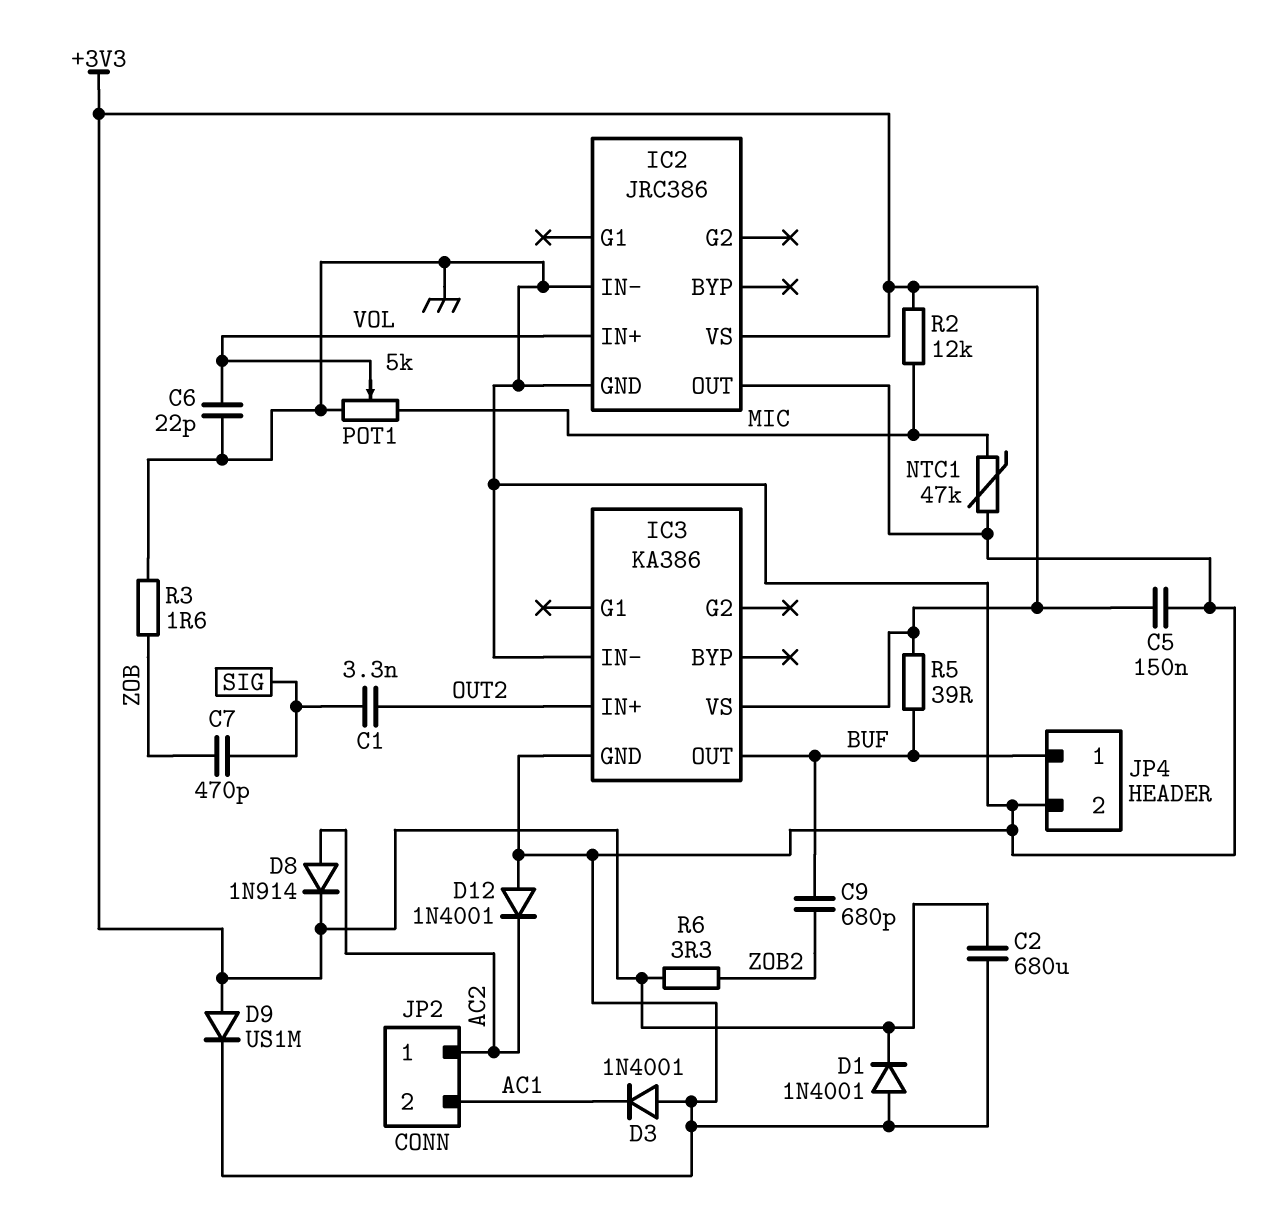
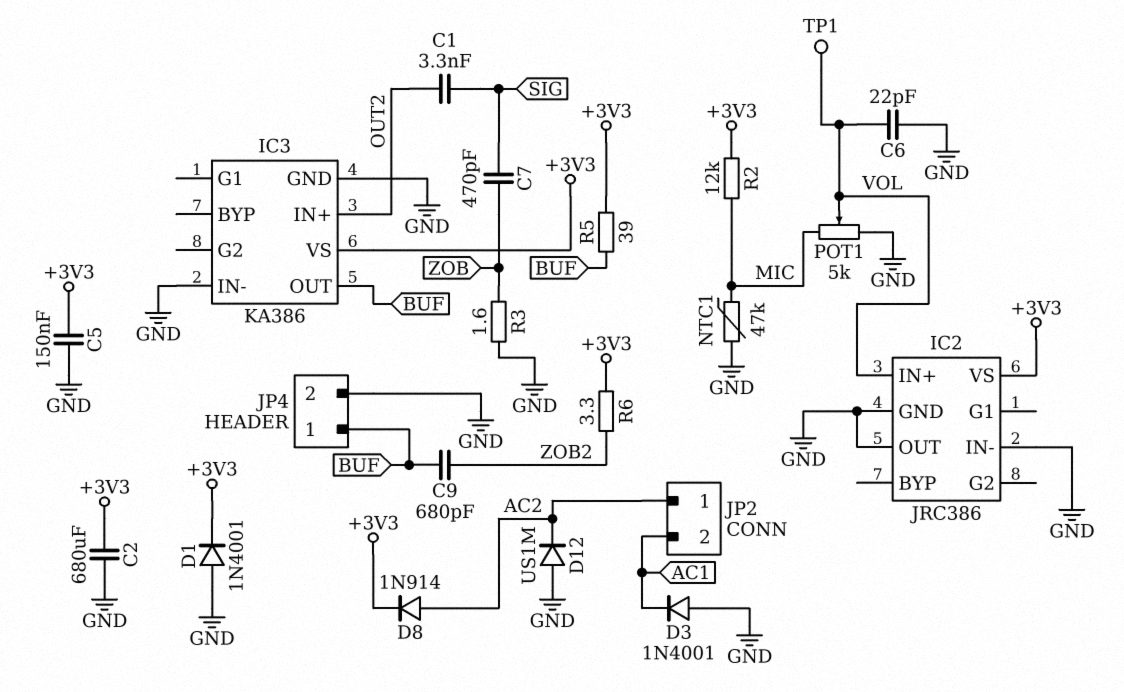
D9: diode US1M (A +3V3, K GND) -> none
D12: diode 1N4001 (A GND, K AC2) -> diode US1M (A GND, K AC2)
TP1: none -> test point (VOL)

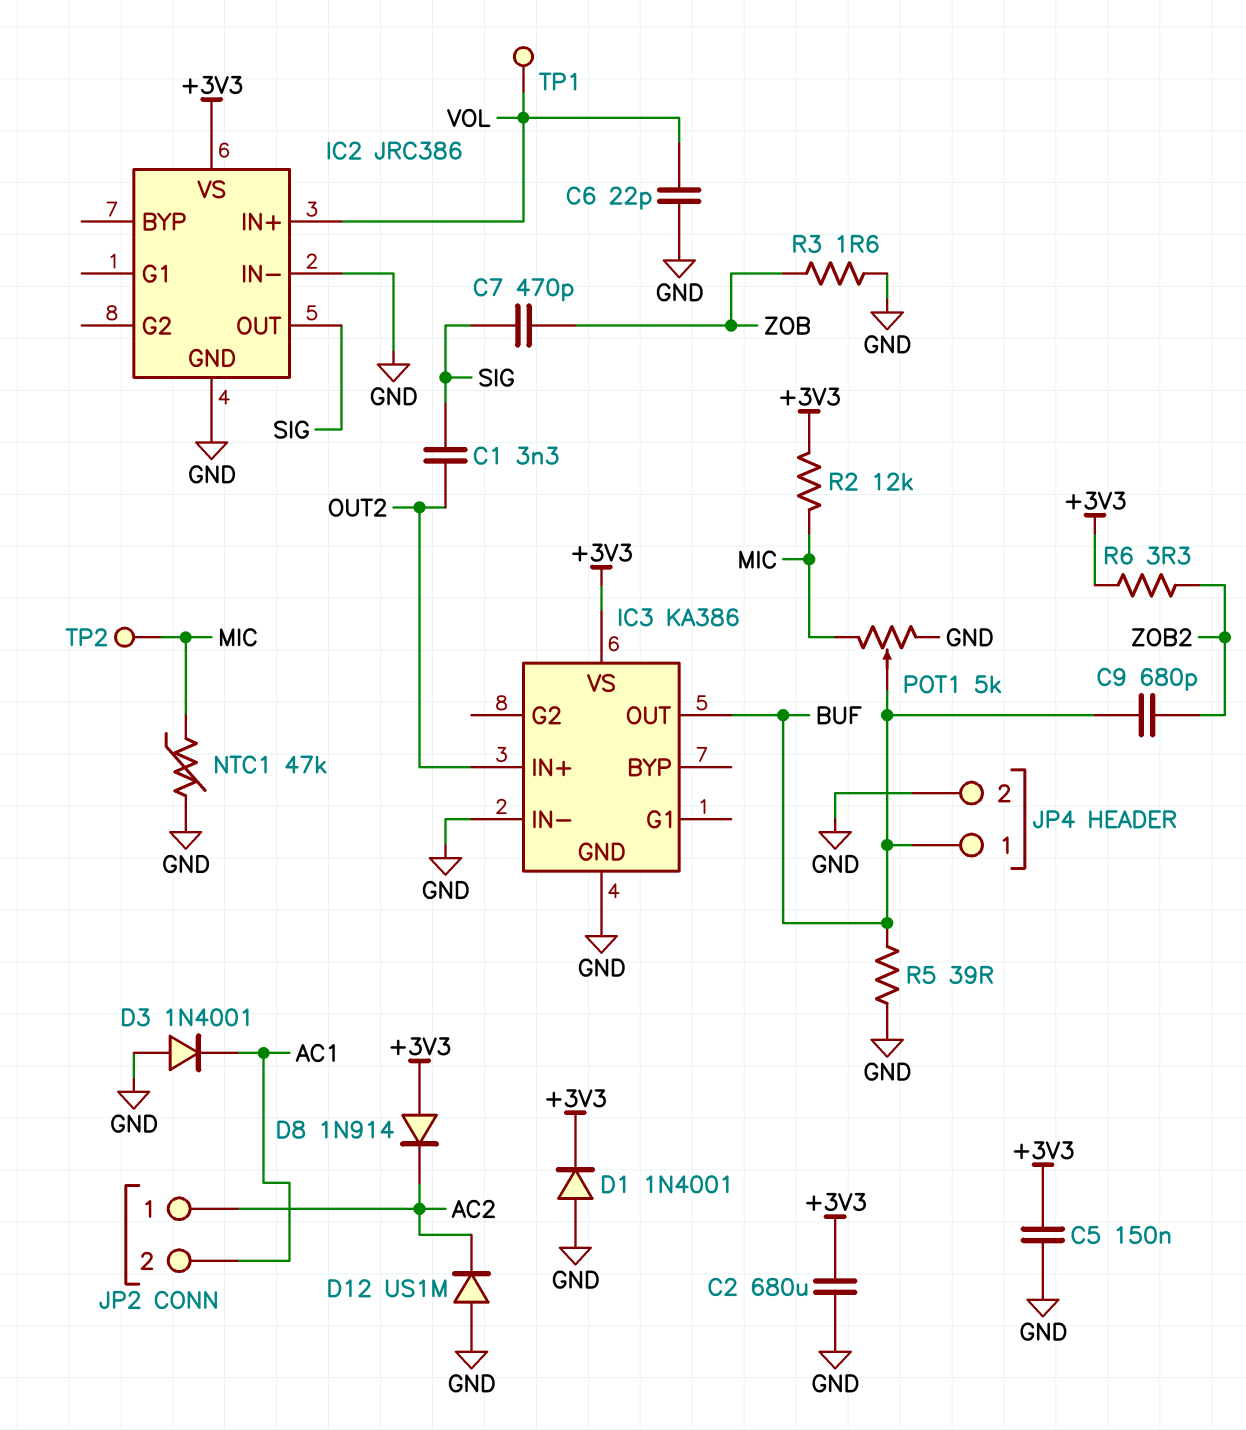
D8: diode 1N914 (A AC2, K +3V3) -> diode 1N914 (A +3V3, K AC2)
IC2 pin OUT: GND -> SIG
POT1: 5k (GND, MIC, wiper VOL) -> 5k (GND, MIC, wiper BUF)
R5: 39 (+3V3, BUF) -> 39 (BUF, GND)
TP2: none -> test point (MIC)

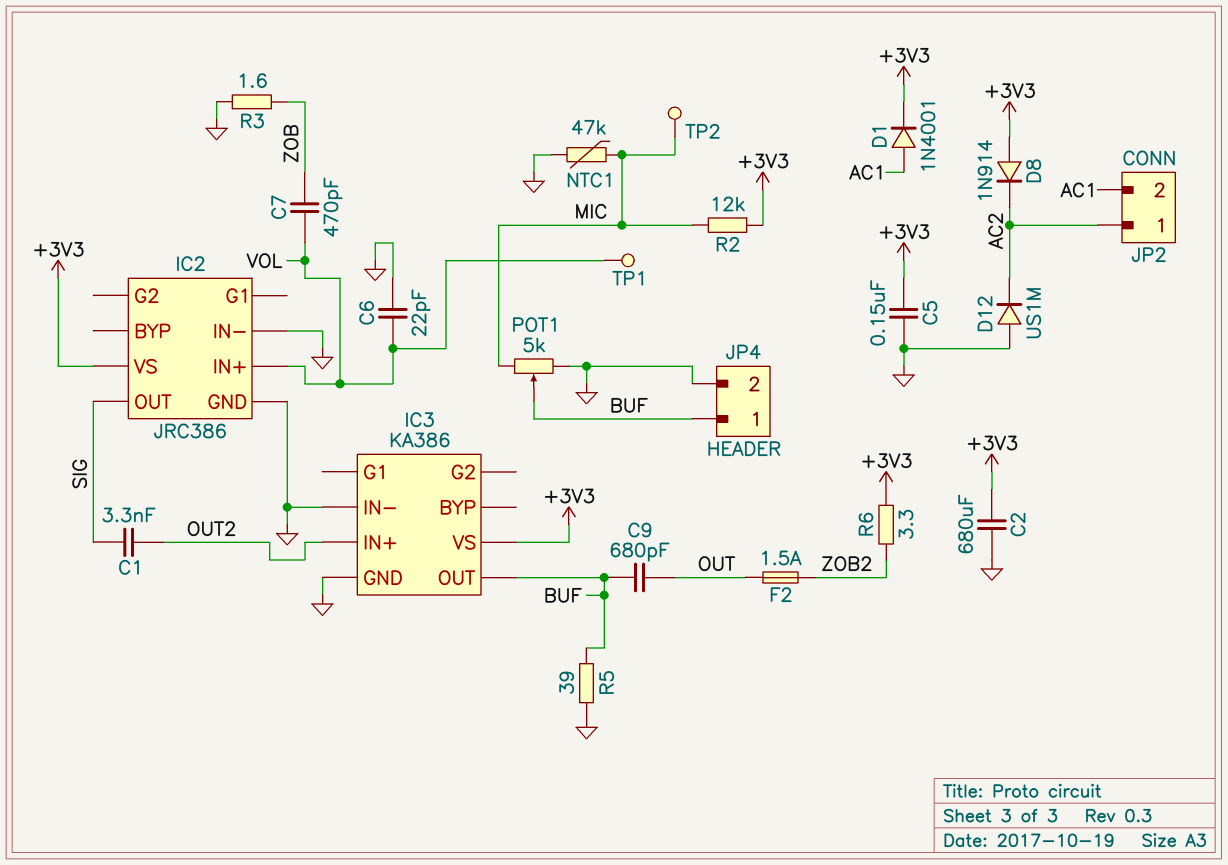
C7: 470pF (SIG, ZOB) -> 470pF (VOL, ZOB)
C9: 680pF (BUF, ZOB2) -> 680pF (BUF, OUT)
D1: diode 1N4001 (A GND, K +3V3) -> diode 1N4001 (A AC1, K +3V3)
D3: diode 1N4001 (A GND, K AC1) -> none
F2: none -> 1.5A (OUT, ZOB2)

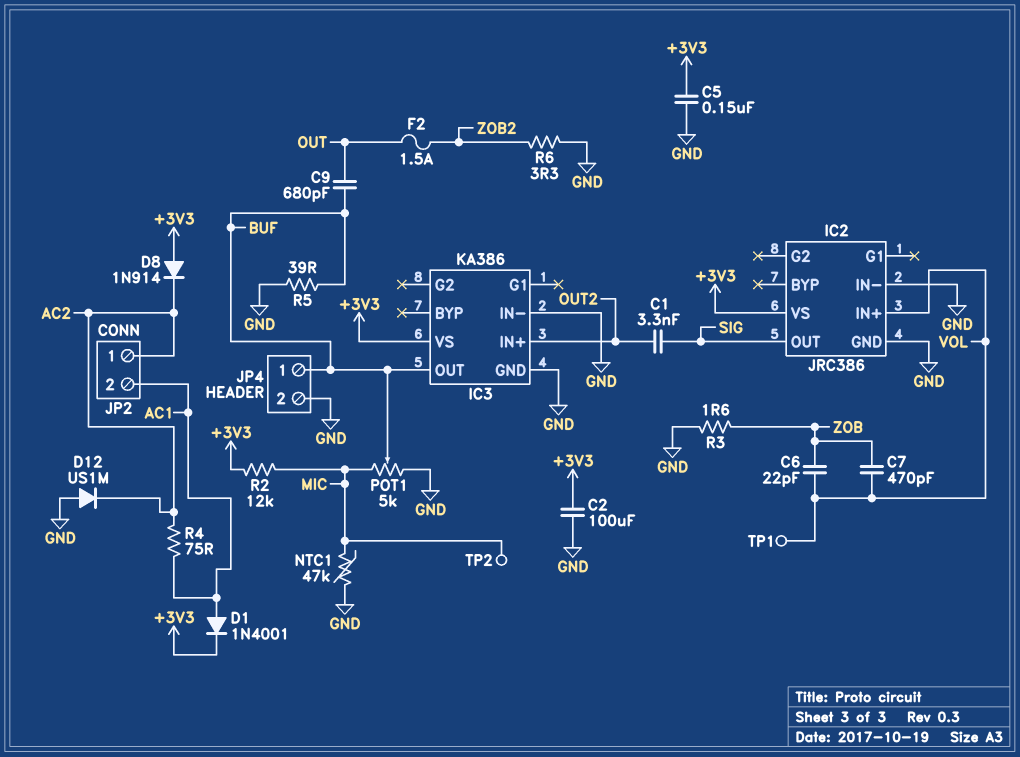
C2: 680uF (+3V3, GND) -> 100uF (+3V3, GND)
C6: 22pF (GND, VOL) -> 22pF (VOL, ZOB)
R4: none -> 75 (AC1, AC2)
R6: 3.3 (+3V3, ZOB2) -> 3.3 (GND, ZOB2)

